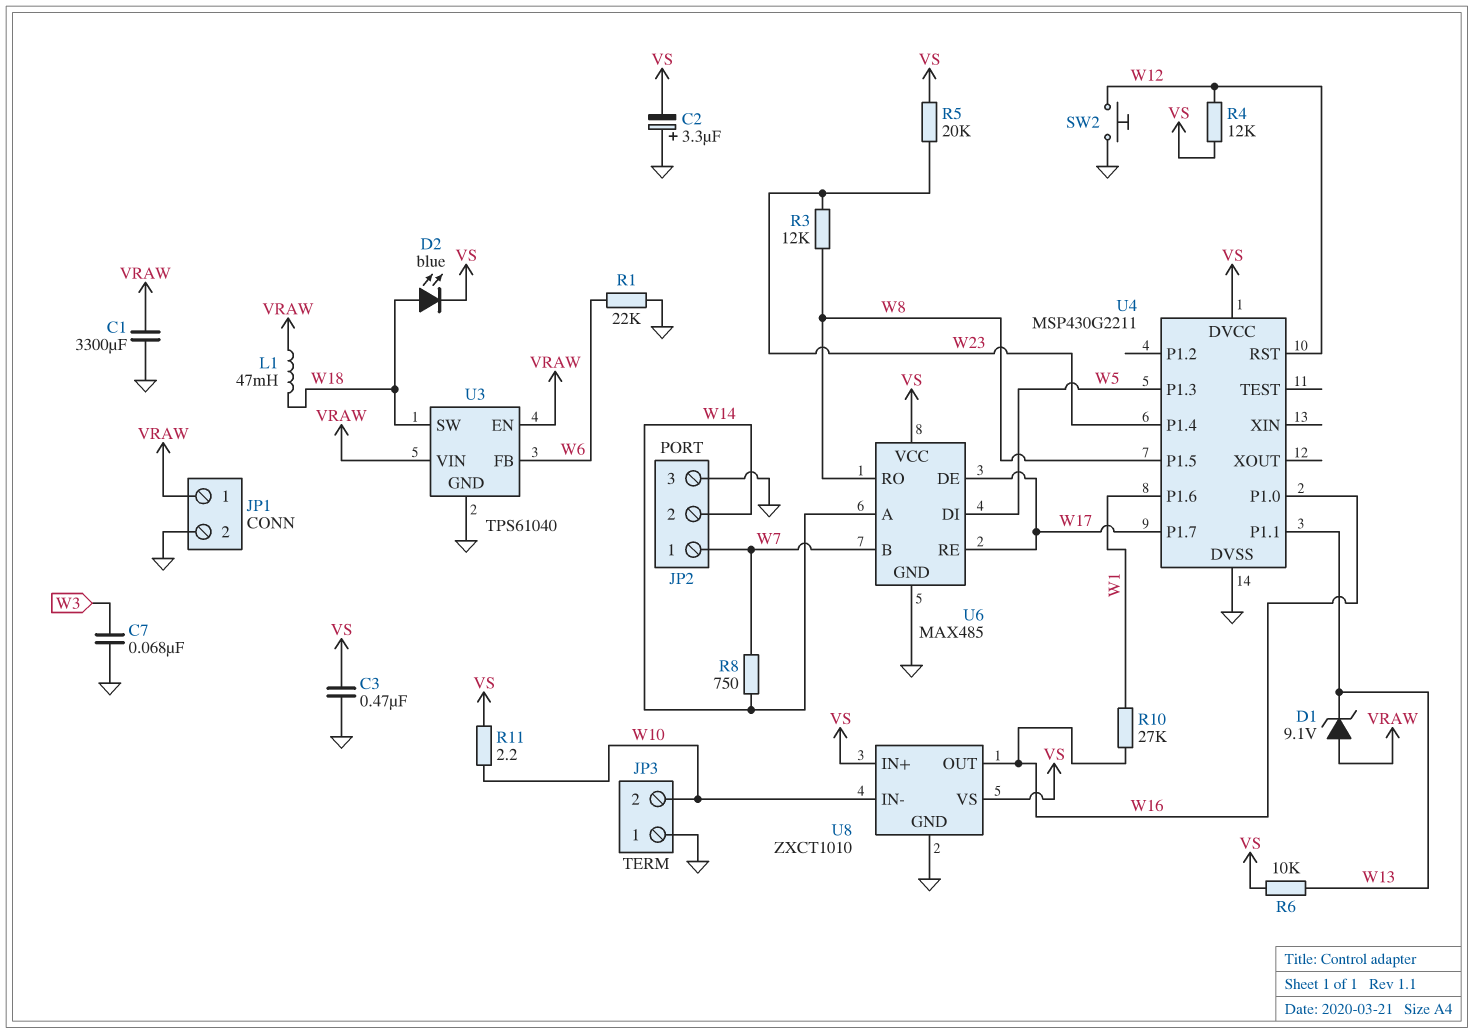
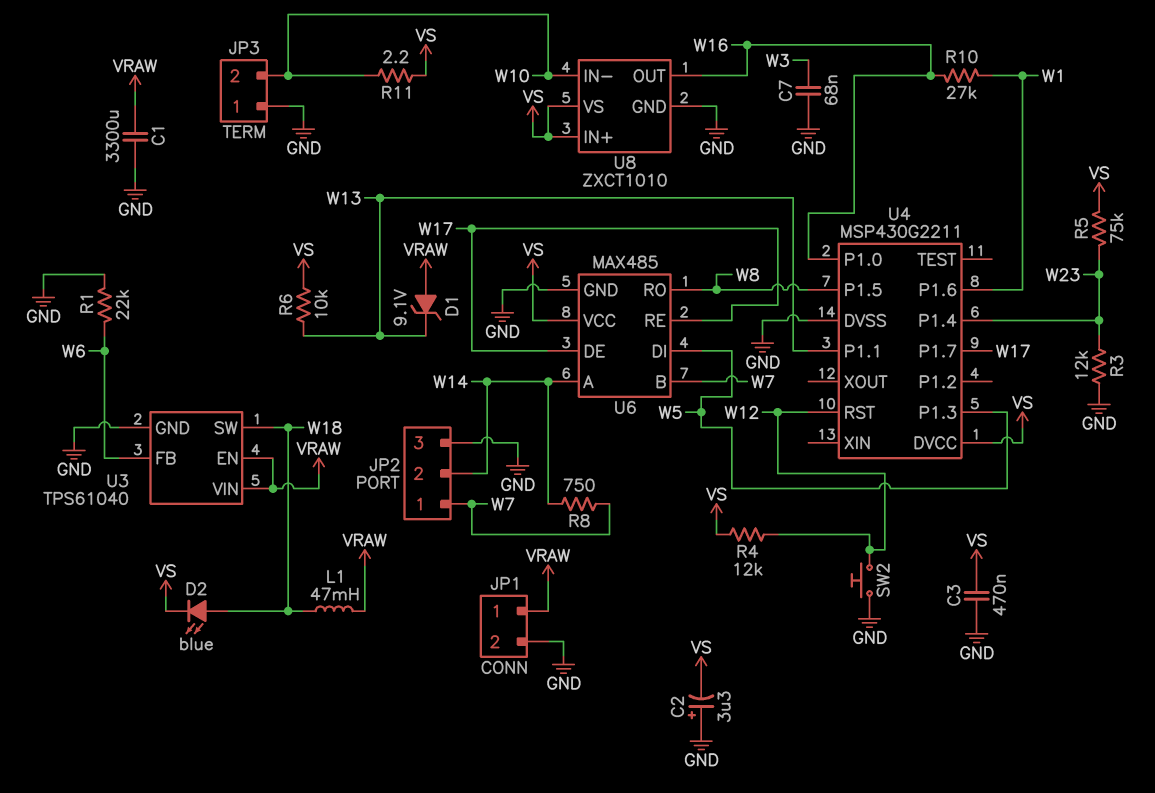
R3: 12k (W8, W23) -> 12k (GND, W23)
R5: 20k (VS, W23) -> 75k (VS, W23)

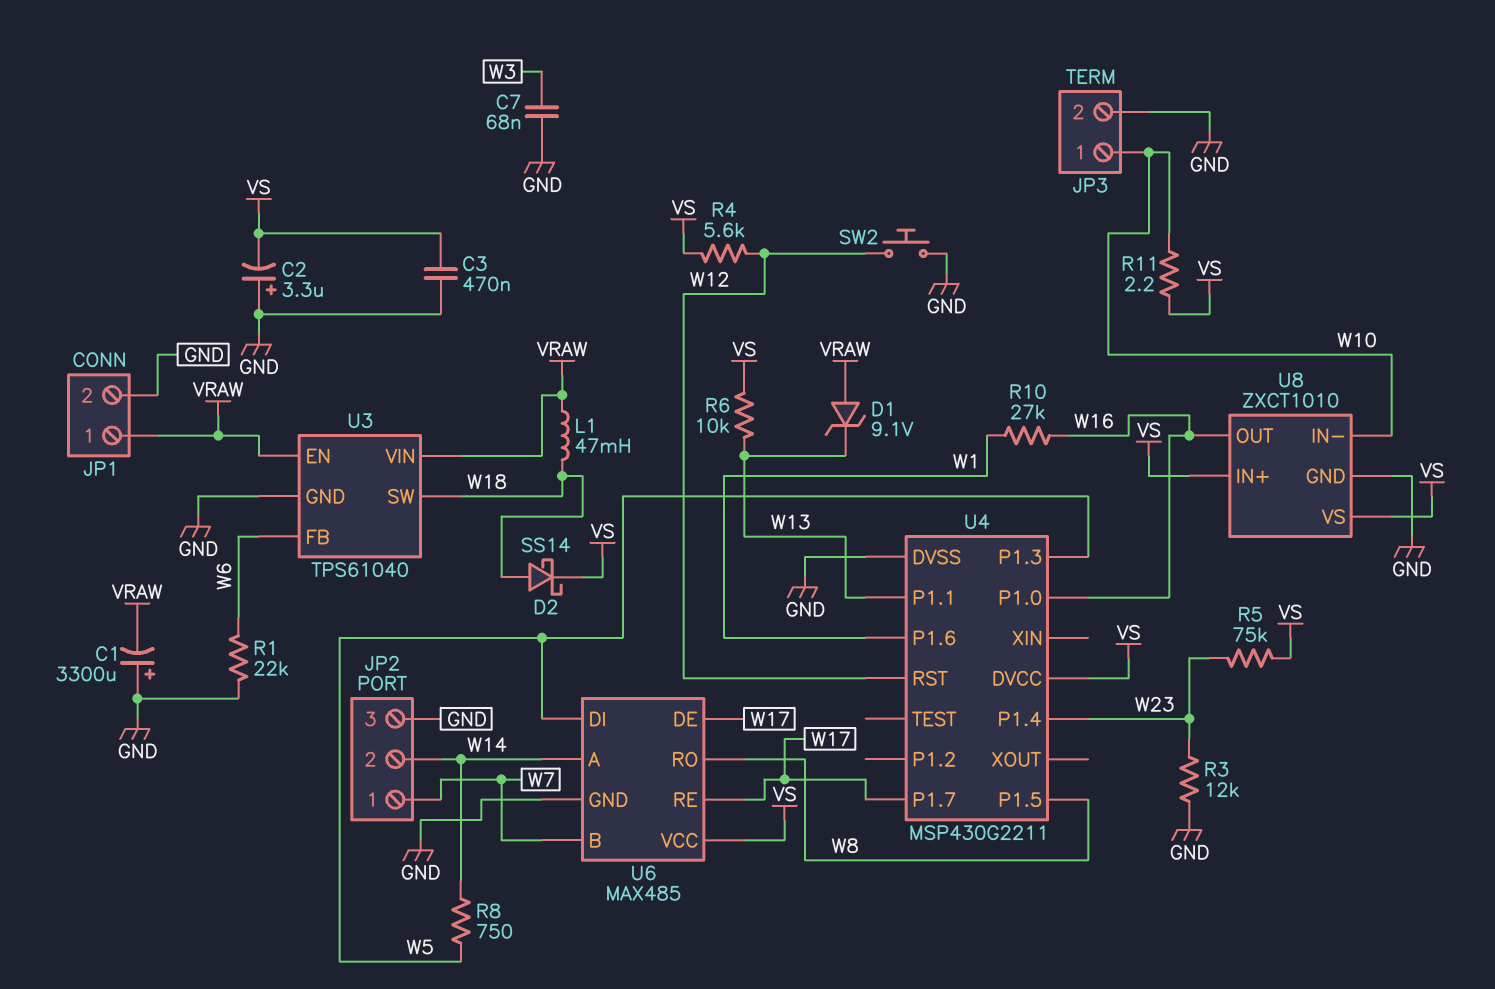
C1: 3300uF (GND, VRAW) -> 3300uF (plus GND, minus VRAW)
D2: LED blue (A W18, K VS) -> schottky SS14 (A W18, K VS)
JP3 pin 1: GND -> W10
JP3 pin 2: W10 -> GND
R4: 12k (VS, W12) -> 5.6k (VS, W12)
R8: 750 (W7, W14) -> 750 (W5, W14)

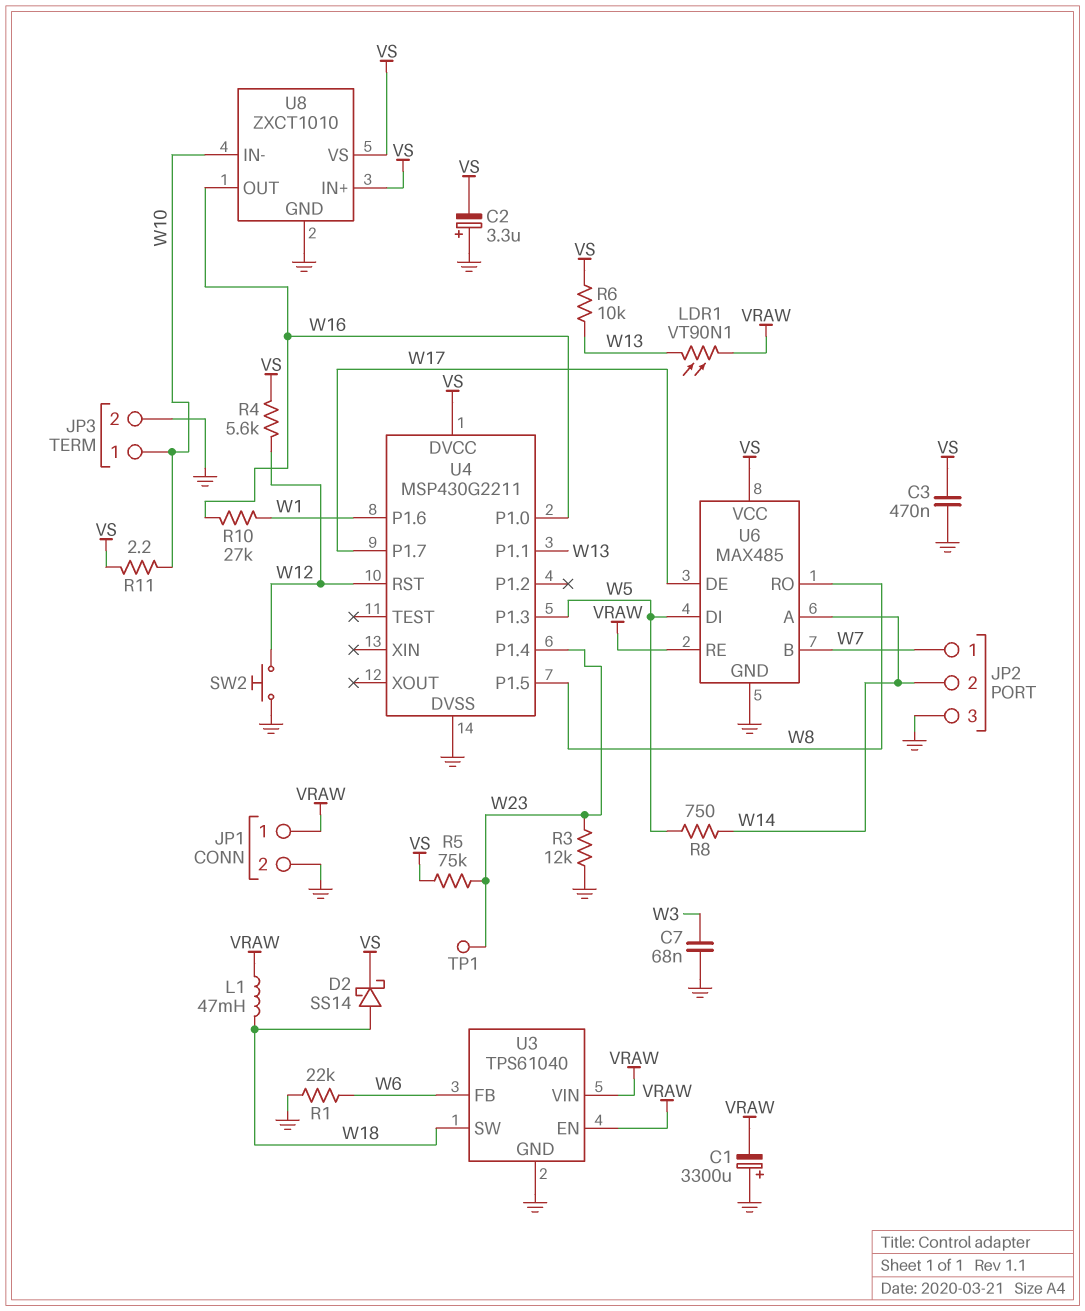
D1: zener 9.1V (A VRAW, K W13) -> none
LDR1: none -> VT90N1 (VRAW, W13)
TP1: none -> test point (W23)
U6 pin RE: W17 -> VRAW

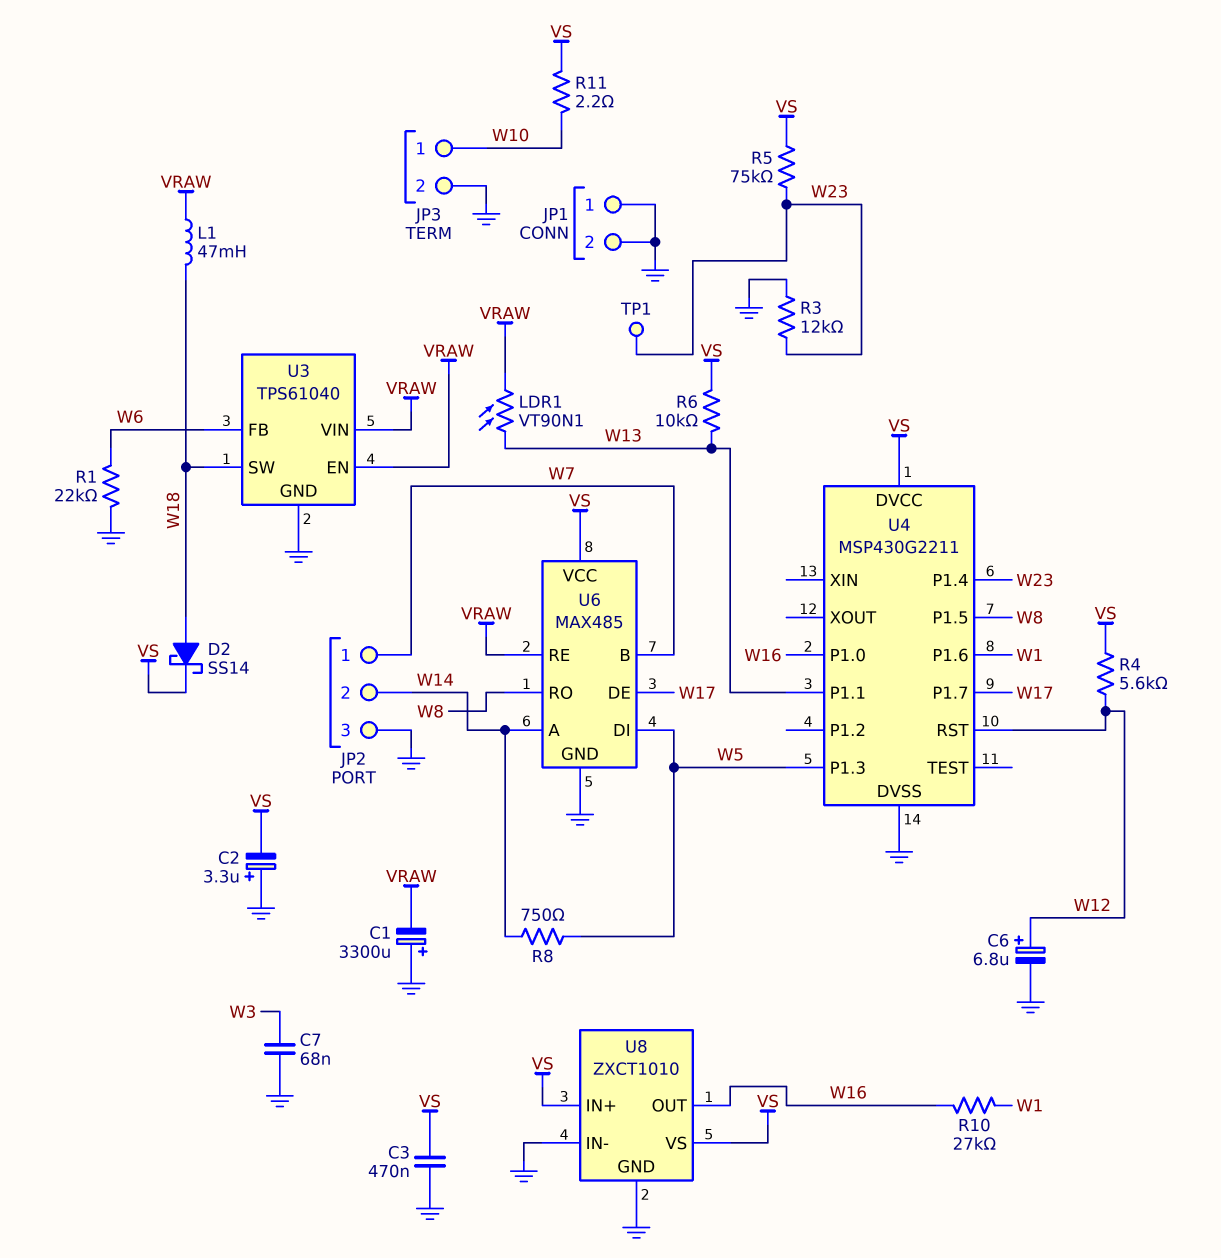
C6: none -> 6.8uF (plus W12, minus GND)
JP1 pin 1: VRAW -> GND
SW2: button (GND, W12) -> none
U8 pin IN-: W10 -> GND

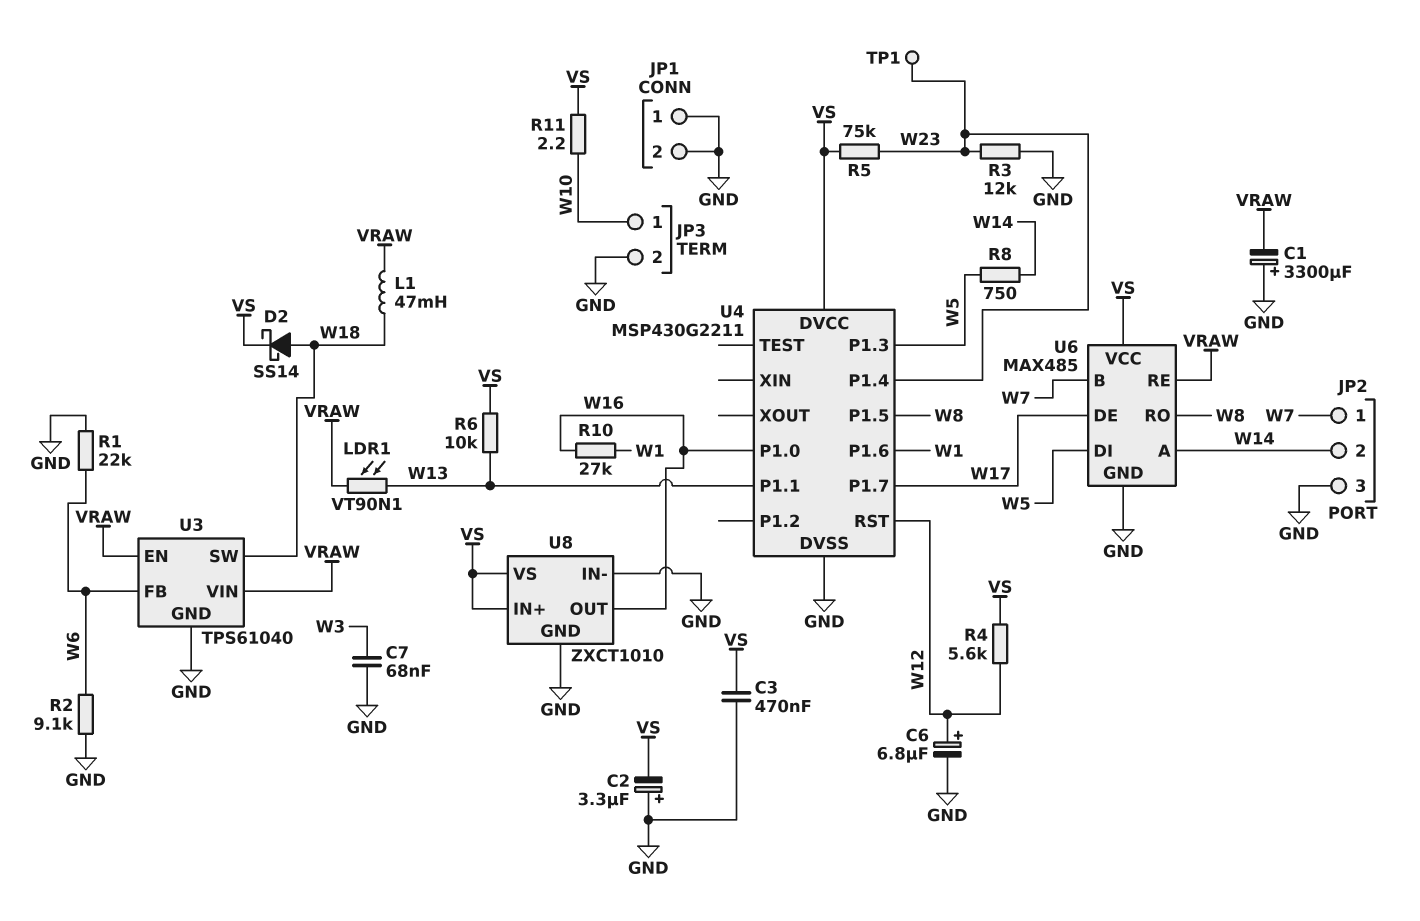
R2: none -> 9.1k (GND, W6)

